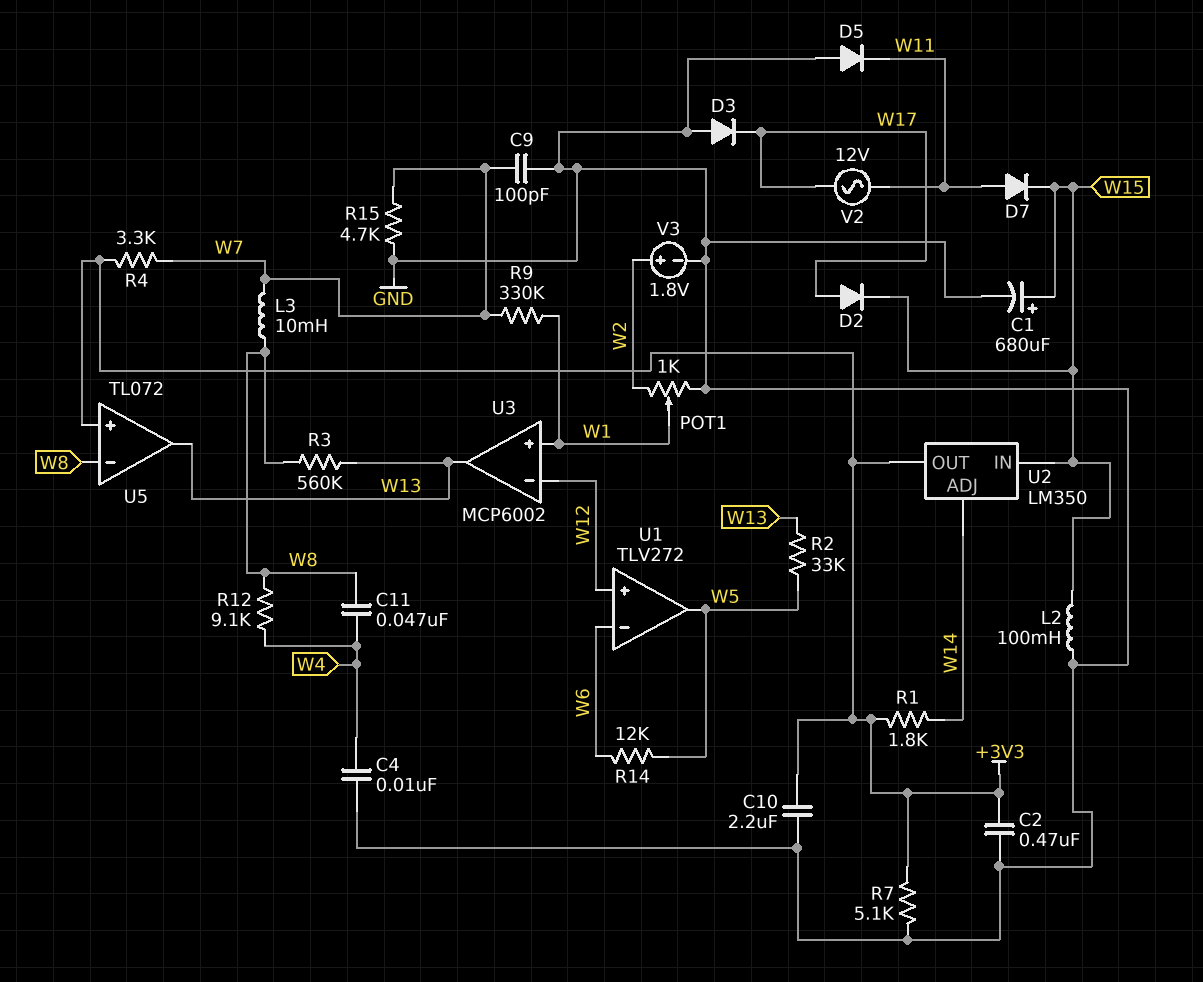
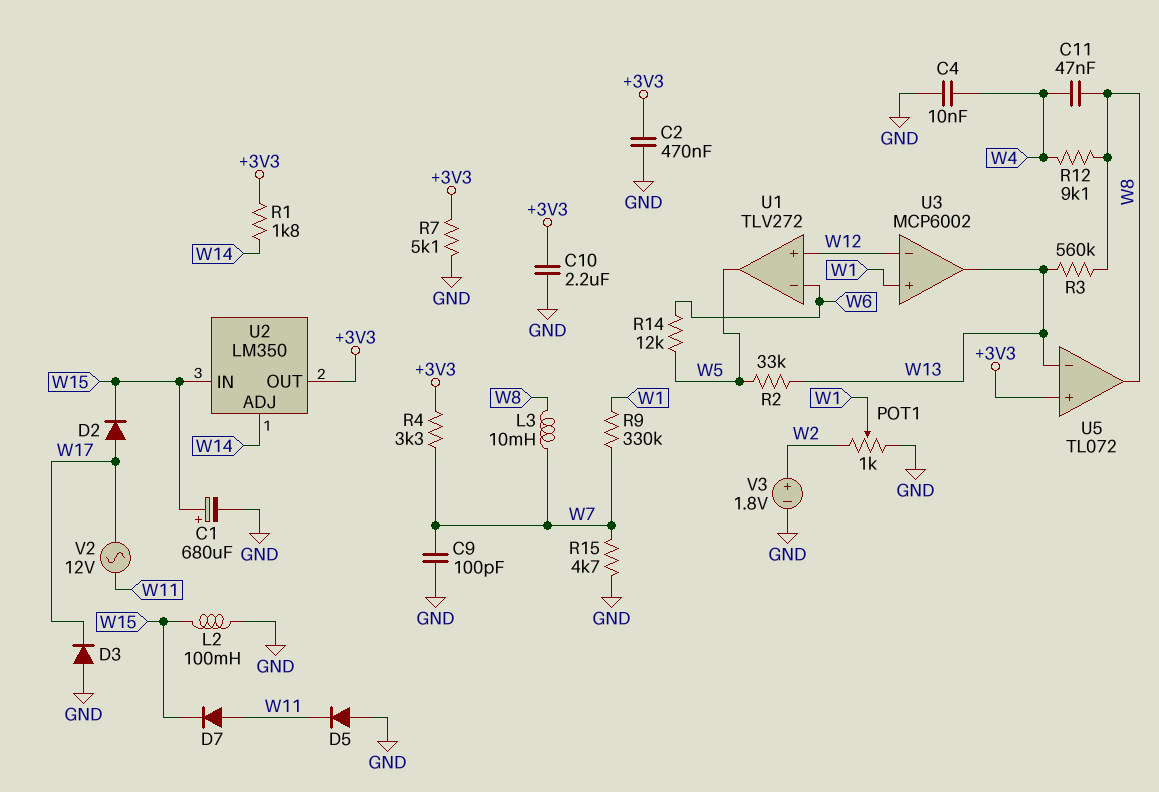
U5 pin in-: W8 -> W13
U5 pin out: W13 -> W8

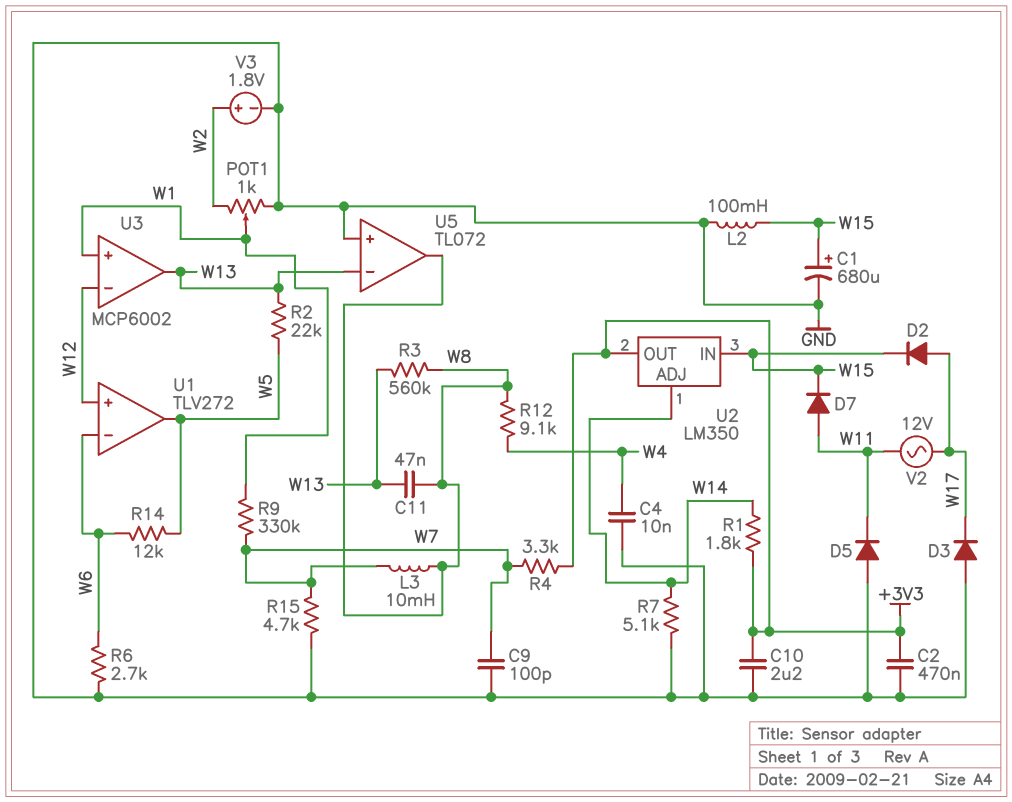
C11: 47nF (W4, W8) -> 47nF (W8, W13)
R2: 33k (W5, W13) -> 22k (W5, W13)
R6: none -> 2.7k (GND, W6)
R7: 5.1k (+3V3, GND) -> 5.1k (GND, W14)
U5 pin in+: +3V3 -> GND

